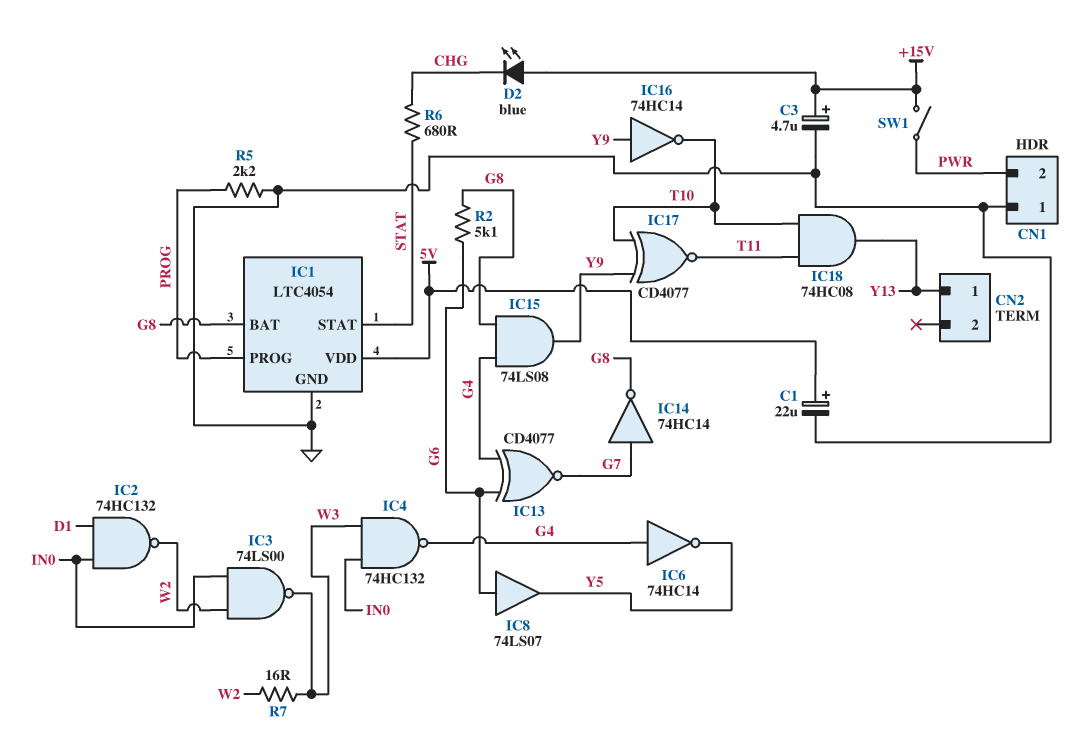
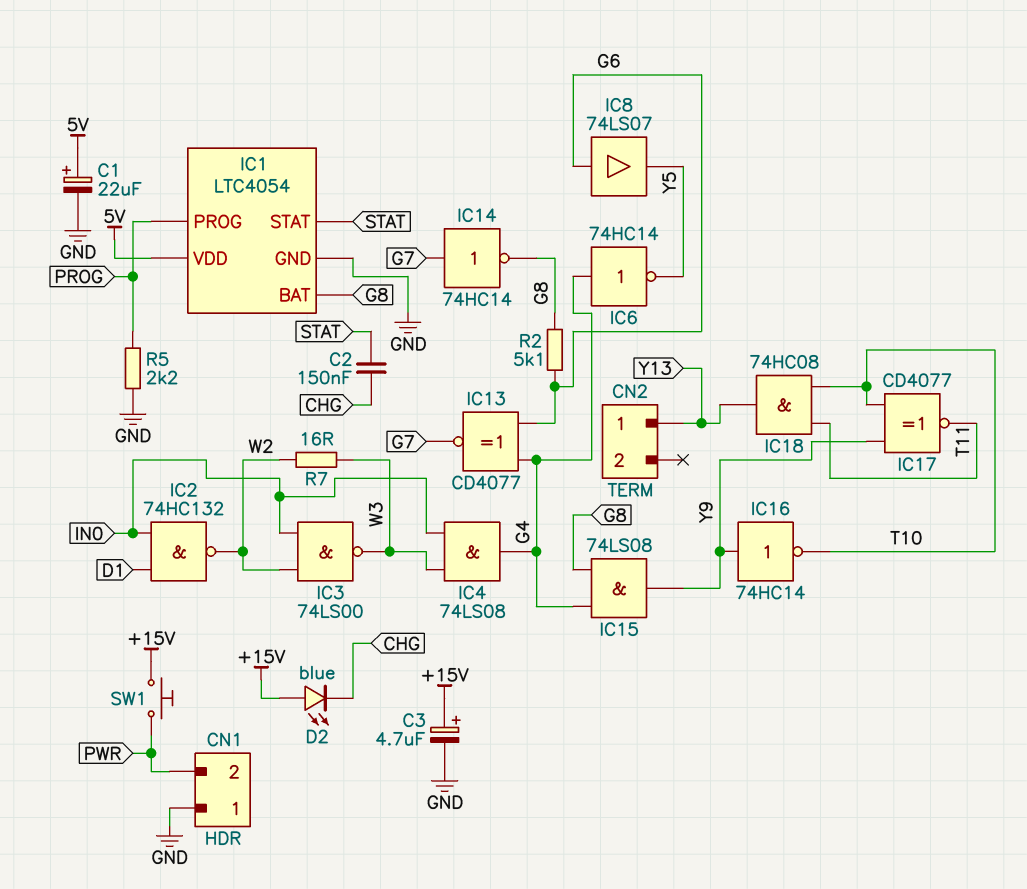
C2: none -> 150nF (CHG, STAT)
IC4: NAND 74HC132 (in IN0, in W3, out G4) -> AND 74LS08 (in IN0, in W3, out G4)
R6: 680 (CHG, STAT) -> none
SW1: switch (+15V, PWR) -> button (+15V, PWR)

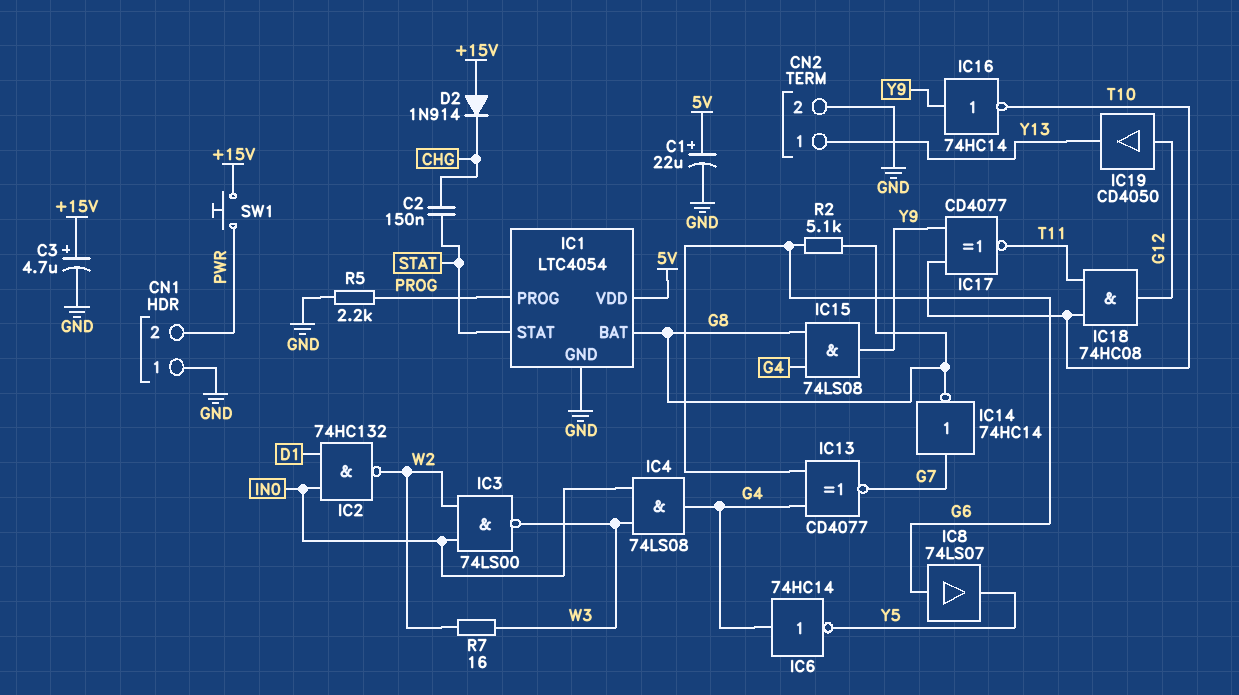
CN2 pin 2: none -> GND
D2: LED blue (A +15V, K CHG) -> diode 1N914 (A +15V, K CHG)
IC18: AND 74HC08 (in T10, in T11, out Y13) -> AND 74HC08 (in T10, in T11, out G12)
IC19: none -> buffer CD4050 (in G12, out Y13)

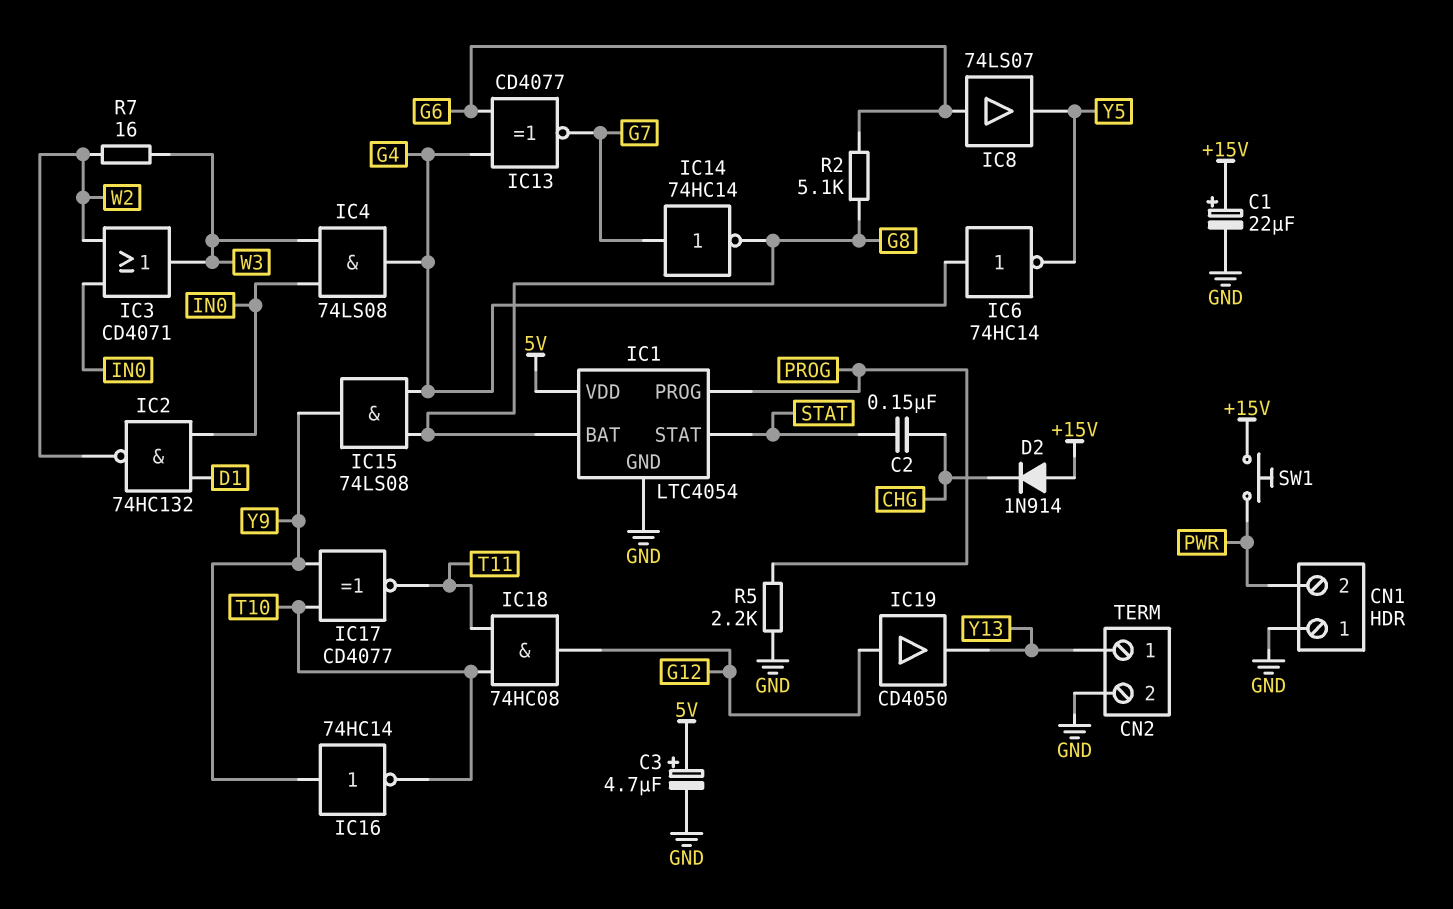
C1: 22uF (plus 5V, minus GND) -> 22uF (plus +15V, minus GND)
C3: 4.7uF (plus +15V, minus GND) -> 4.7uF (plus 5V, minus GND)
IC3: NAND 74LS00 (in IN0, in W2, out W3) -> OR CD4071 (in IN0, in W2, out W3)

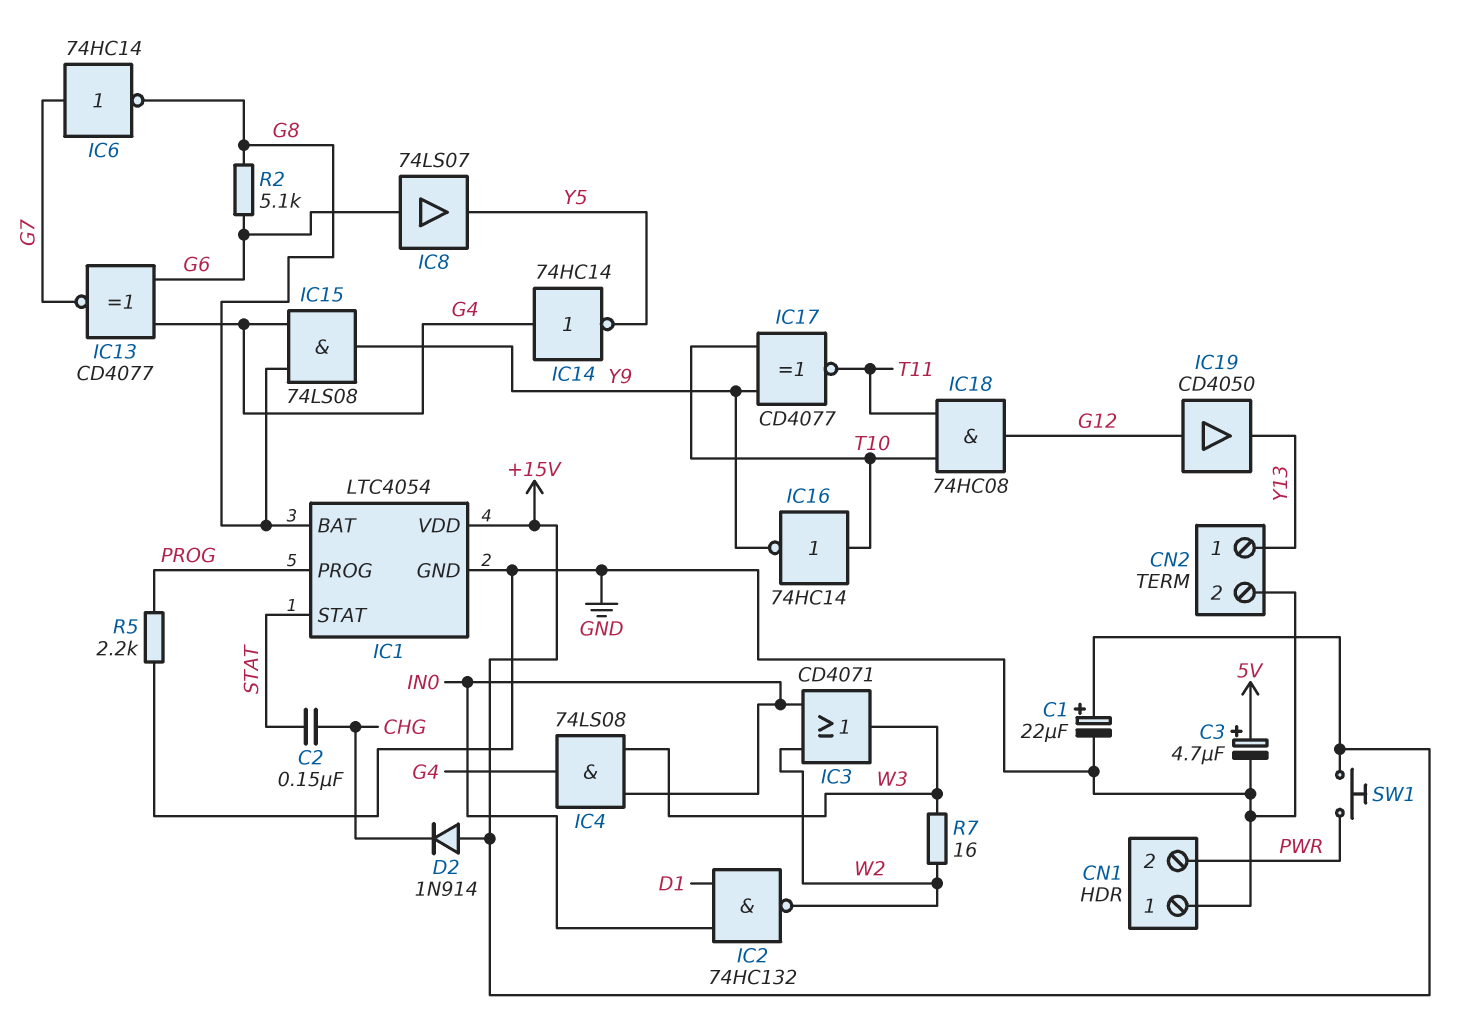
IC1 pin VDD: 5V -> +15V
IC6: NOT 74HC14 (in G4, out Y5) -> NOT 74HC14 (in G7, out G8)
IC14: NOT 74HC14 (in G7, out G8) -> NOT 74HC14 (in G4, out Y5)
IC16: NOT 74HC14 (in Y9, out T10) -> NOT 74HC14 (in T10, out Y9)

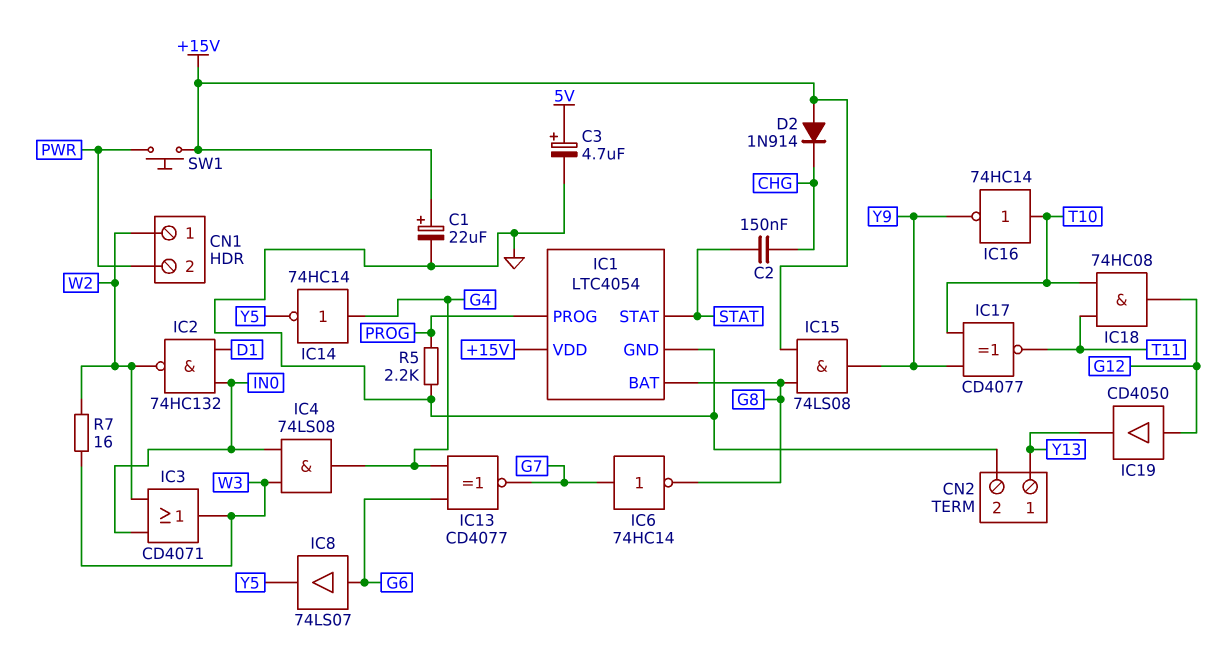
CN1 pin 1: GND -> W2
IC15: AND 74LS08 (in G4, in G8, out Y9) -> AND 74LS08 (in +15V, in G8, out Y9)
R2: 5.1k (G6, G8) -> none

